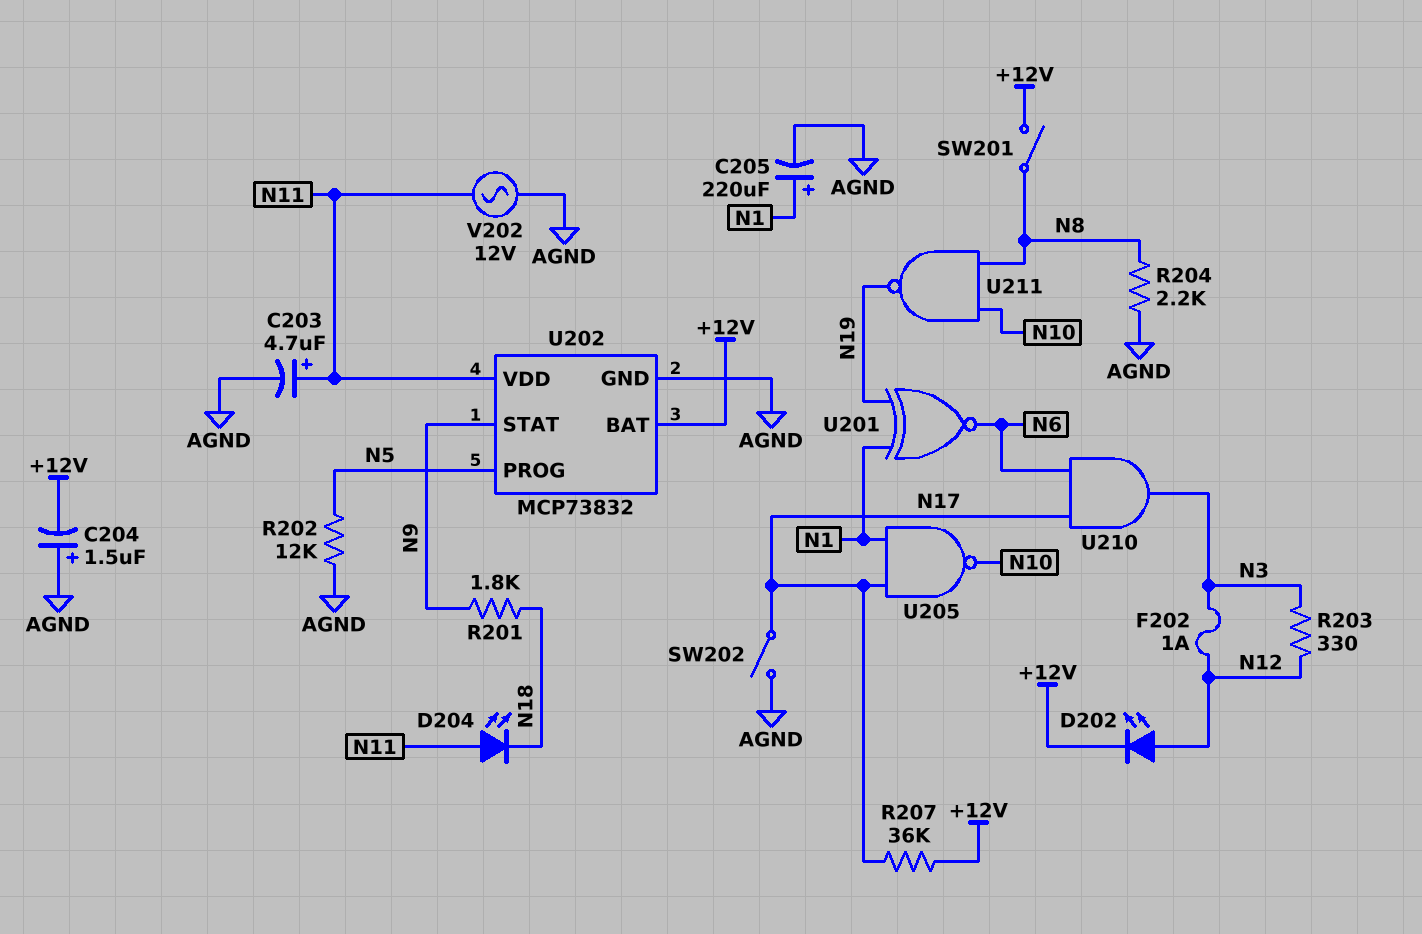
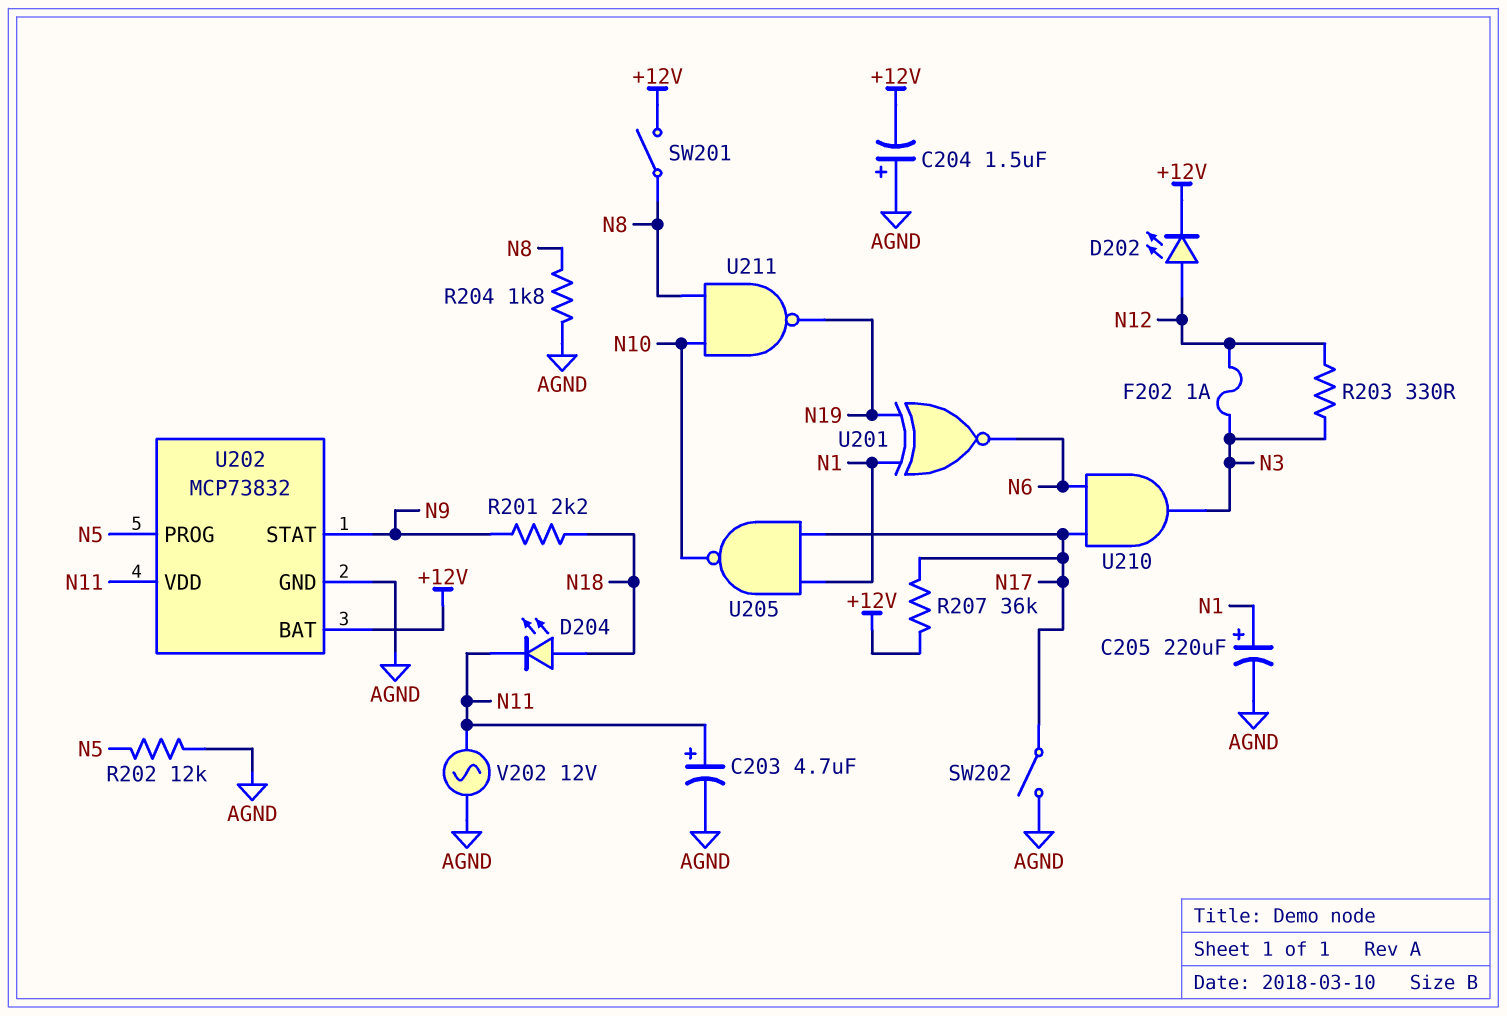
D204: LED (A N11, K N18) -> LED (A N18, K N11)
R201: 1.8k (N9, N18) -> 2.2k (N9, N18)
R204: 2.2k (AGND, N8) -> 1.8k (AGND, N8)

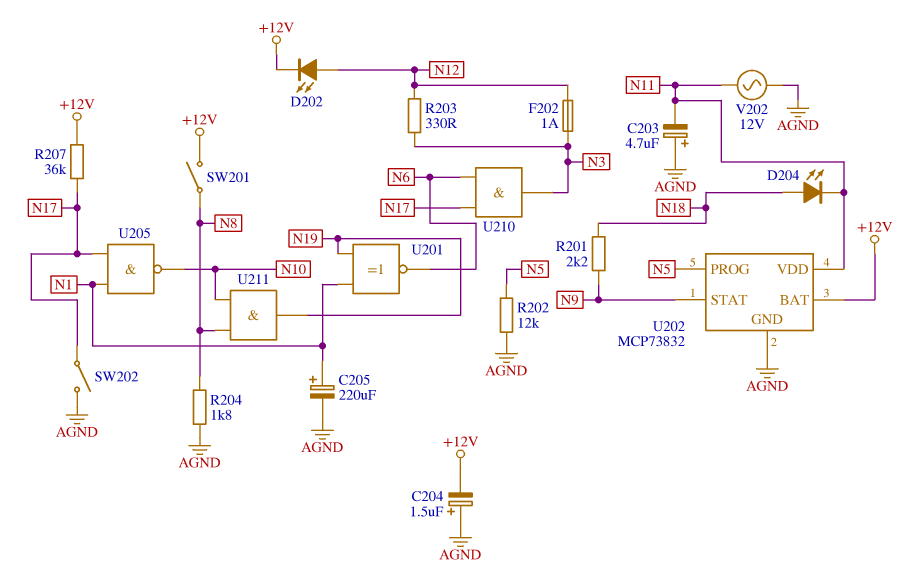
C203: 4.7uF (plus N11, minus AGND) -> 4.7uF (plus AGND, minus N11)
U211: NAND (in N8, in N10, out N19) -> AND (in N8, in N10, out N19)

